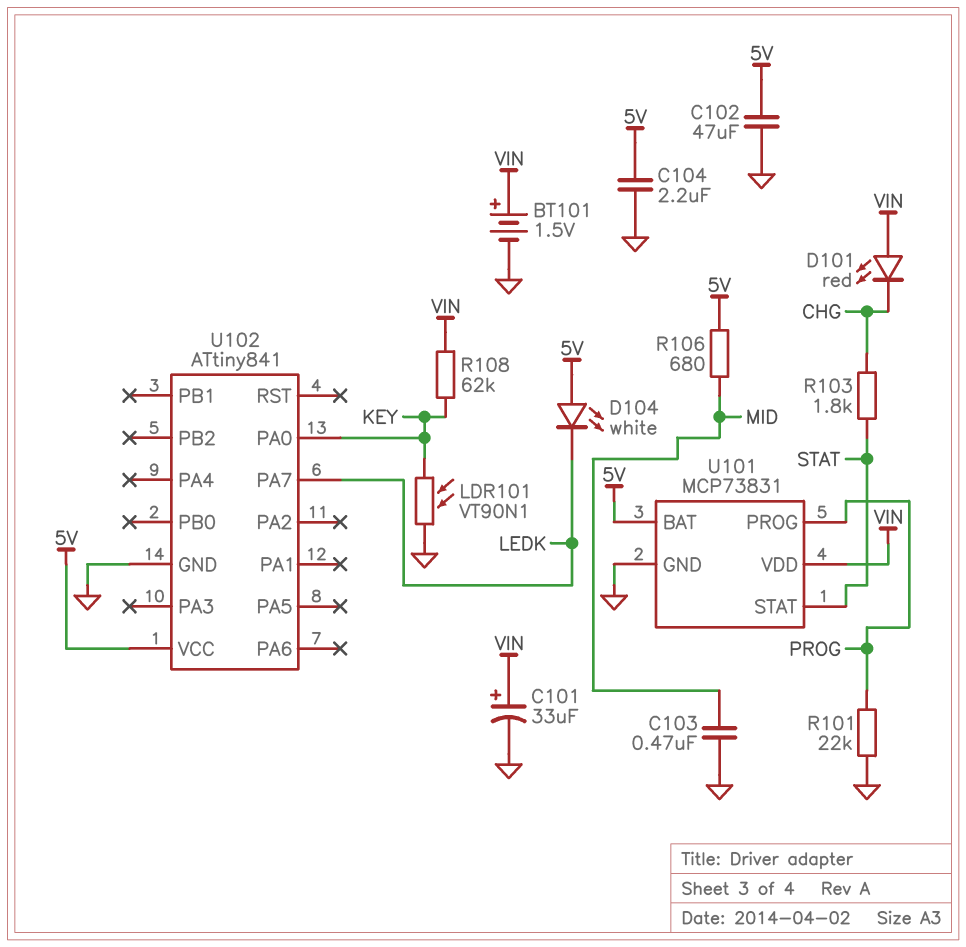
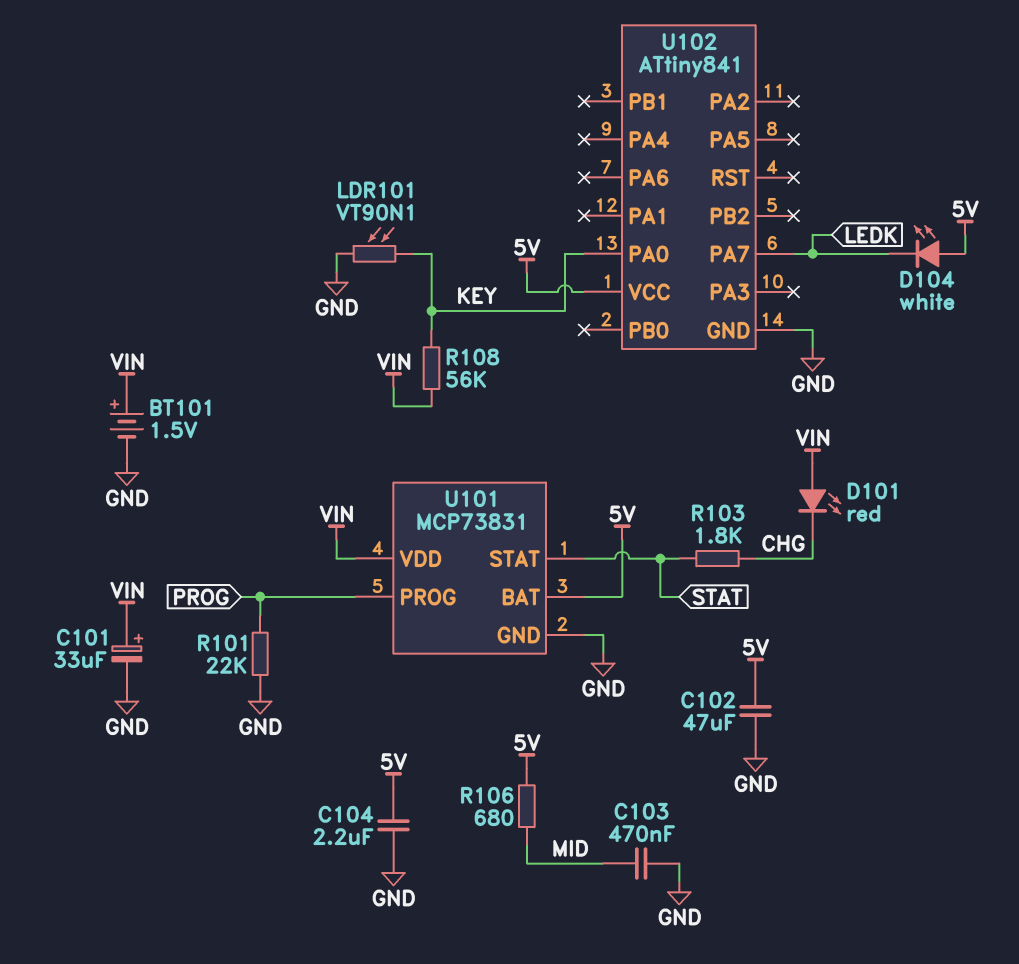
R108: 62k (KEY, VIN) -> 56k (KEY, VIN)

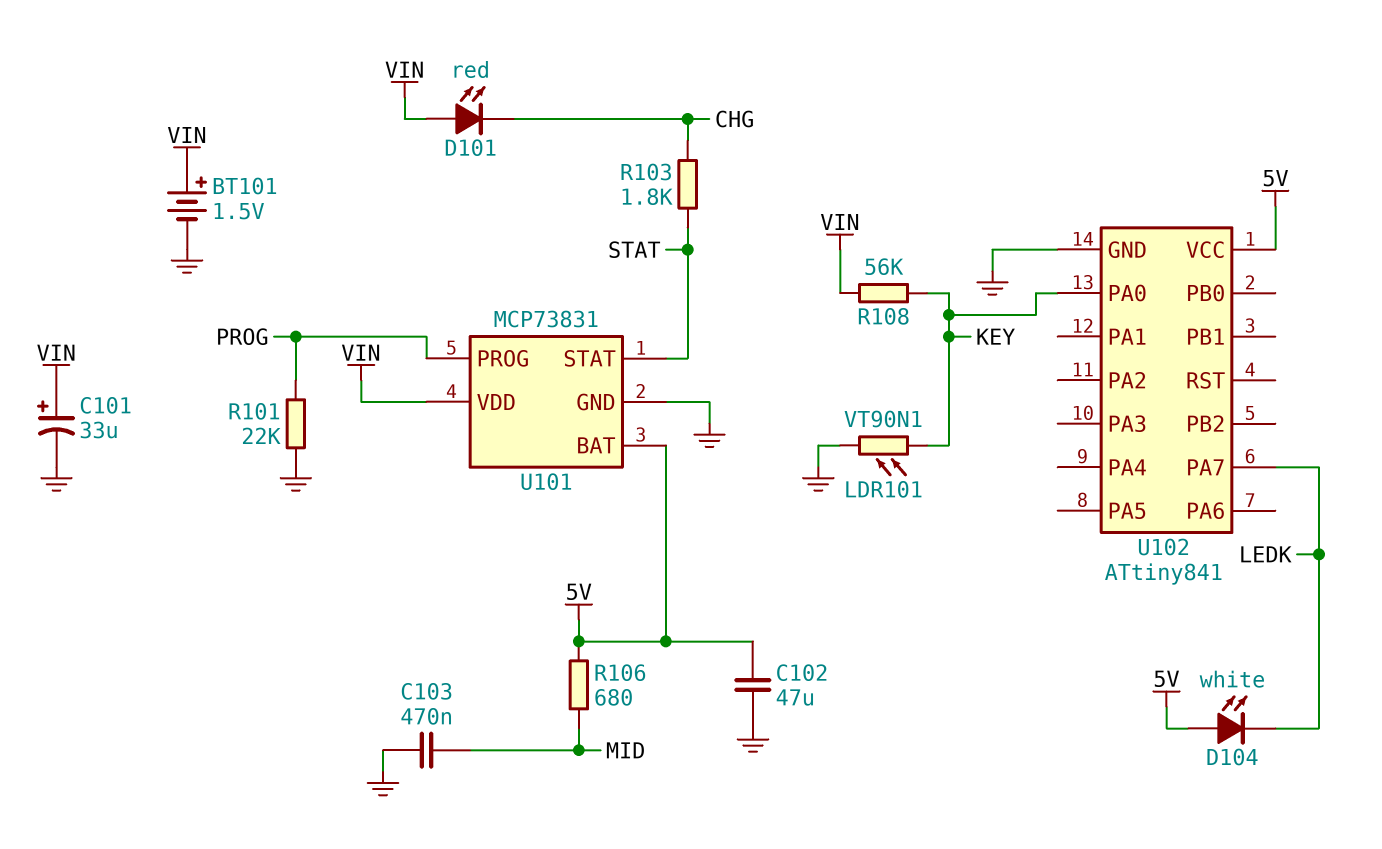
C104: 2.2uF (5V, GND) -> none

